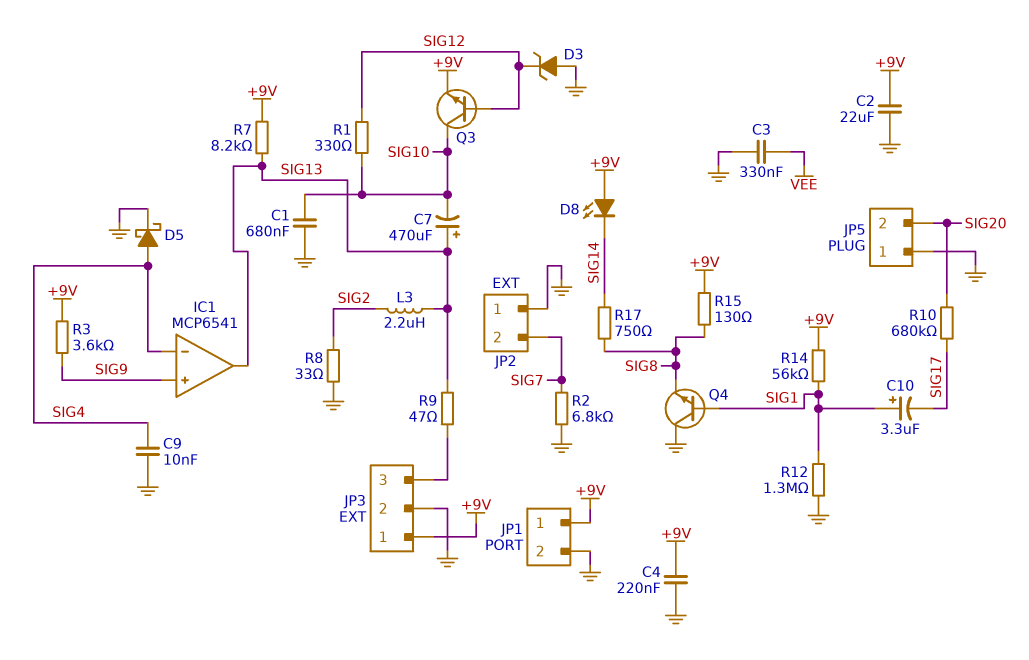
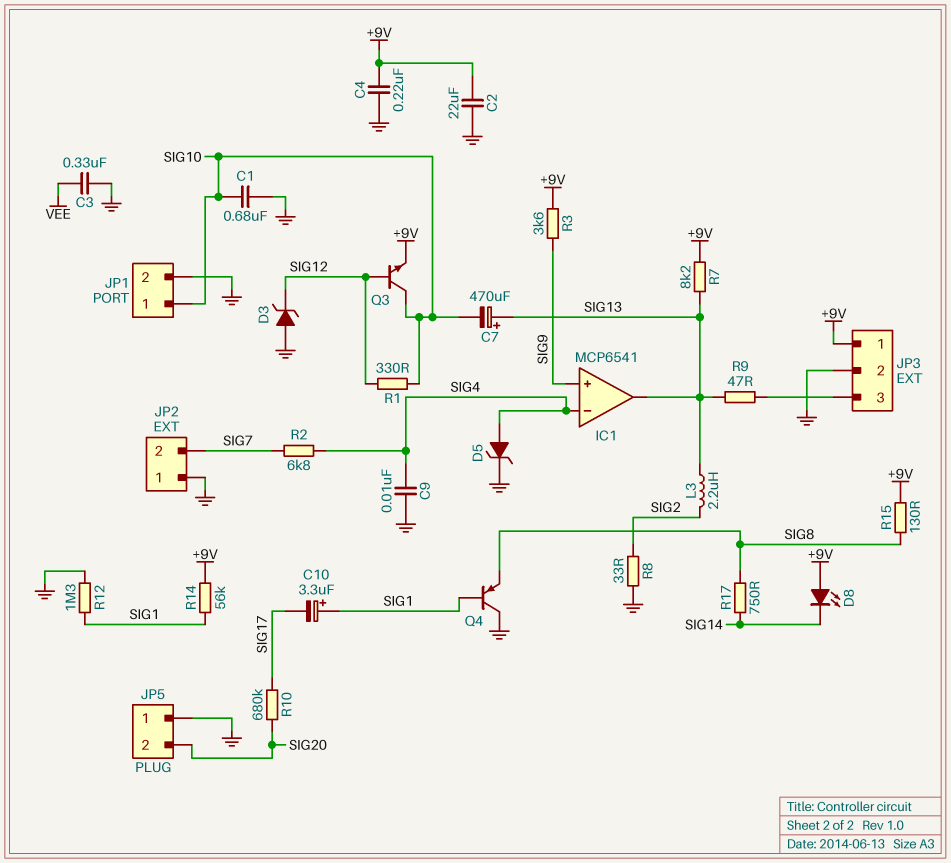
D5: schottky (A SIG4, K GND) -> zener (A SIG4, K GND)
JP1 pin 1: +9V -> SIG10
Q4: NPN (B SIG1, C GND, E SIG8) -> PNP (B SIG1, C GND, E SIG8)
R2: 6.8k (GND, SIG7) -> 6.8k (SIG4, SIG7)

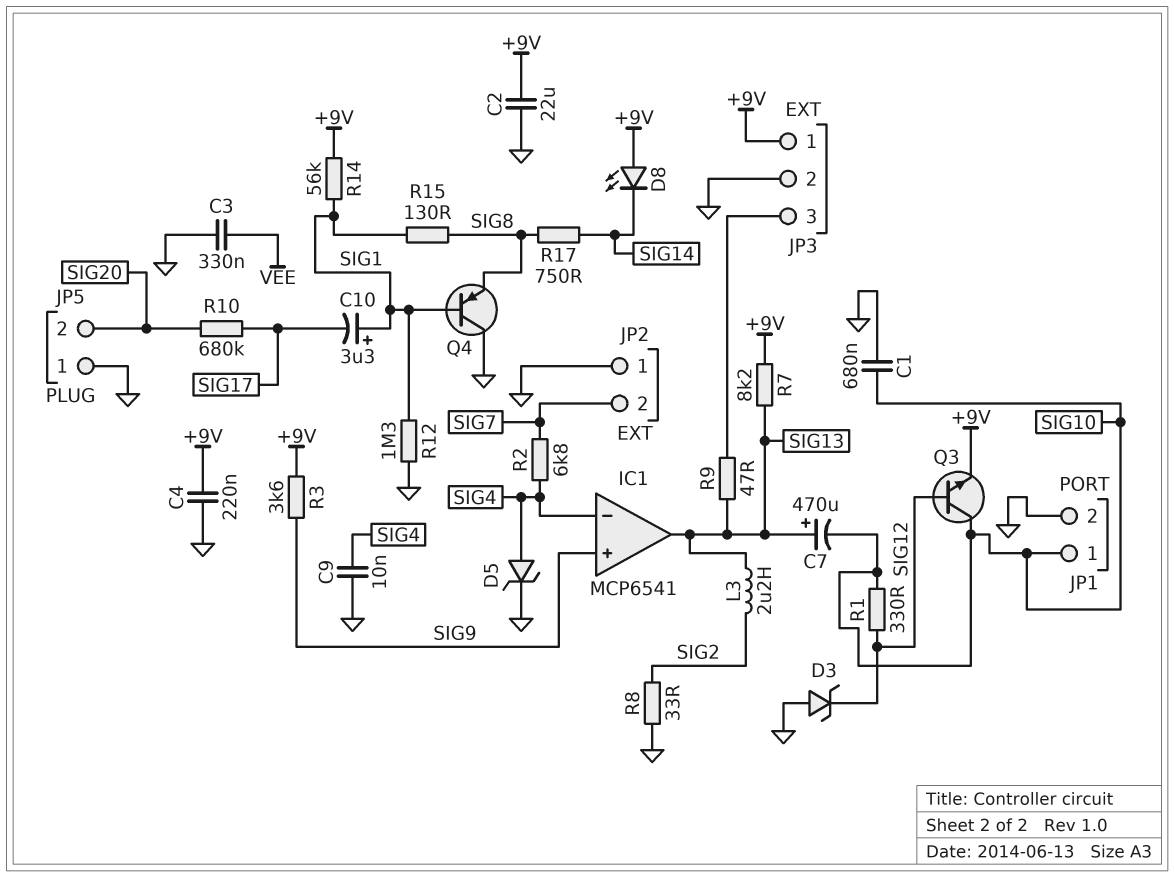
R15: 130 (+9V, SIG8) -> 130 (SIG1, SIG8)

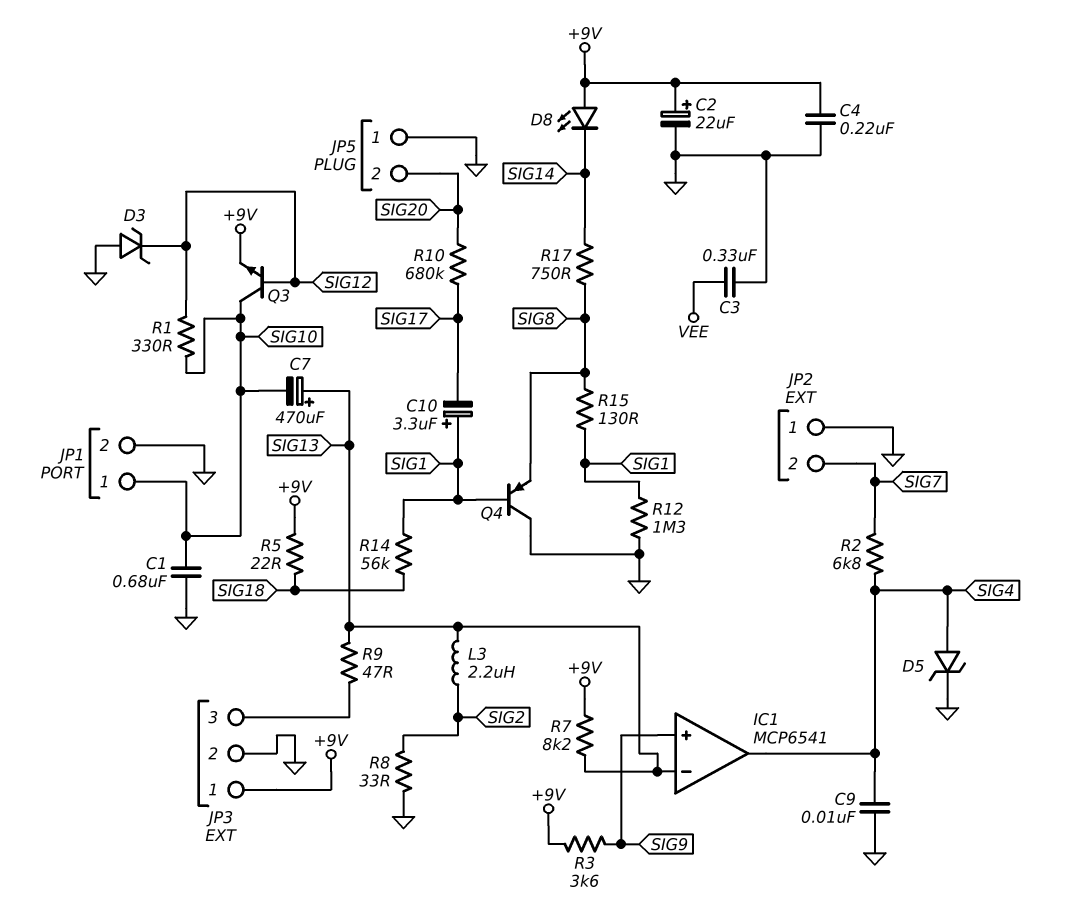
C2: 22uF (+9V, GND) -> 22uF (plus +9V, minus GND)
IC1 pin in-: SIG4 -> SIG13
IC1 pin out: SIG13 -> SIG4
R5: none -> 22 (+9V, SIG18)
R14: 56k (+9V, SIG1) -> 56k (SIG1, SIG18)

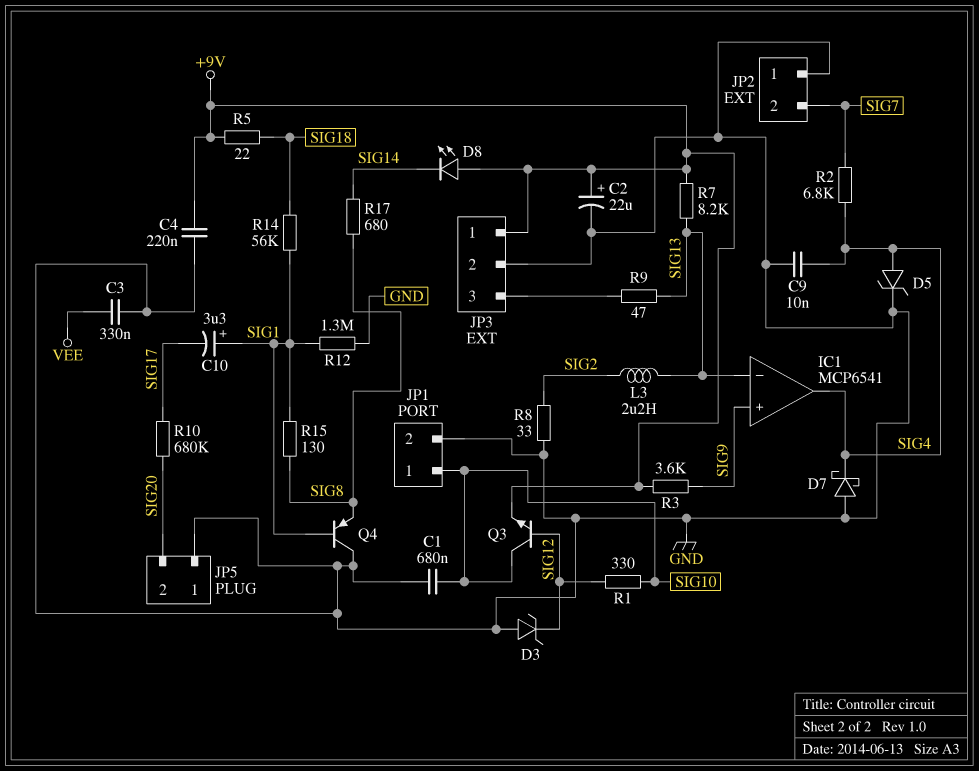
C7: 470uF (plus SIG13, minus SIG10) -> none
D7: none -> schottky (A GND, K SIG4)
R17: 750 (SIG8, SIG14) -> 680 (SIG8, SIG14)

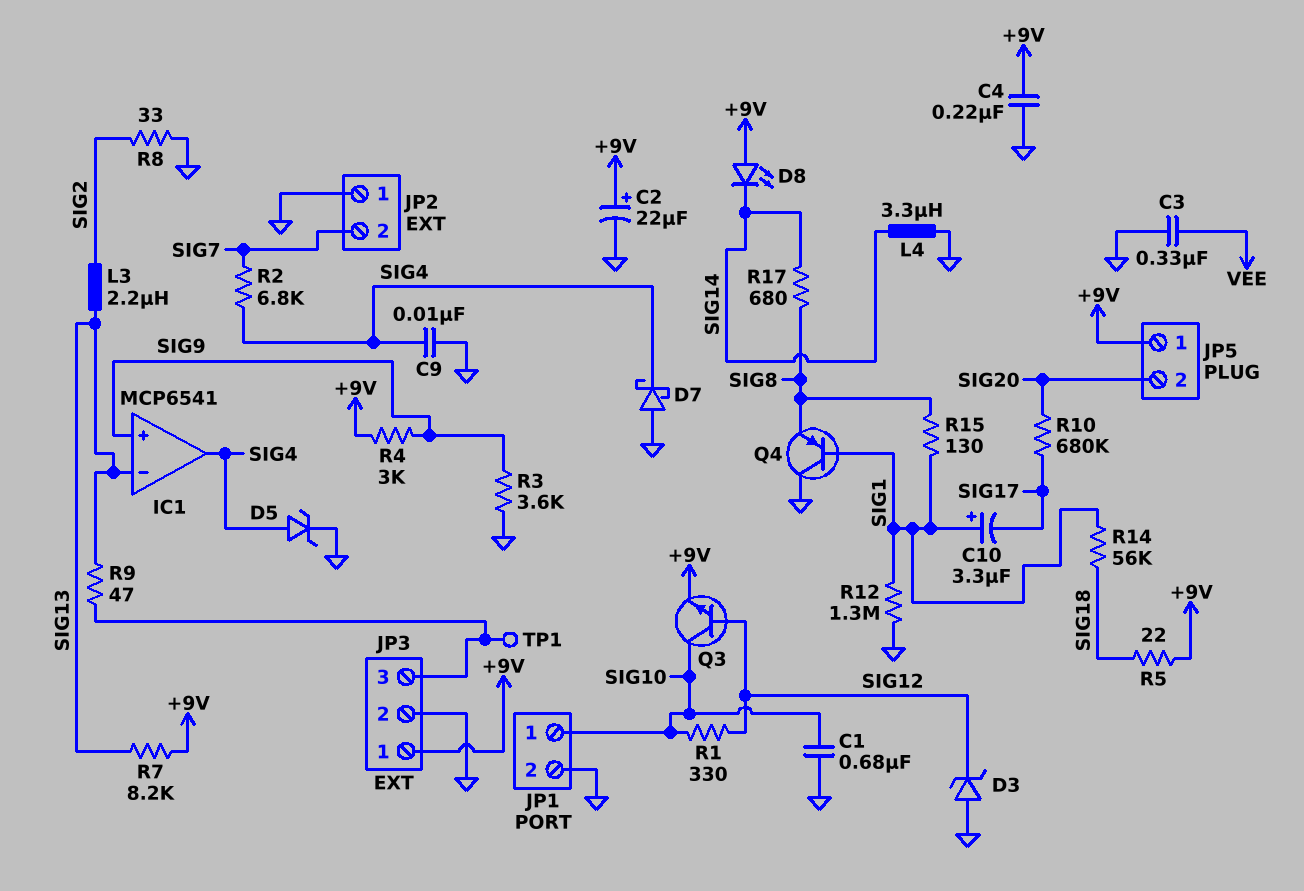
JP5 pin 1: GND -> +9V
L4: none -> 3.3uH (GND, SIG14)
R3: 3.6k (+9V, SIG9) -> 3.6k (GND, SIG9)
R4: none -> 3k (+9V, SIG9)
TP1: none -> test point (JP3/3)

